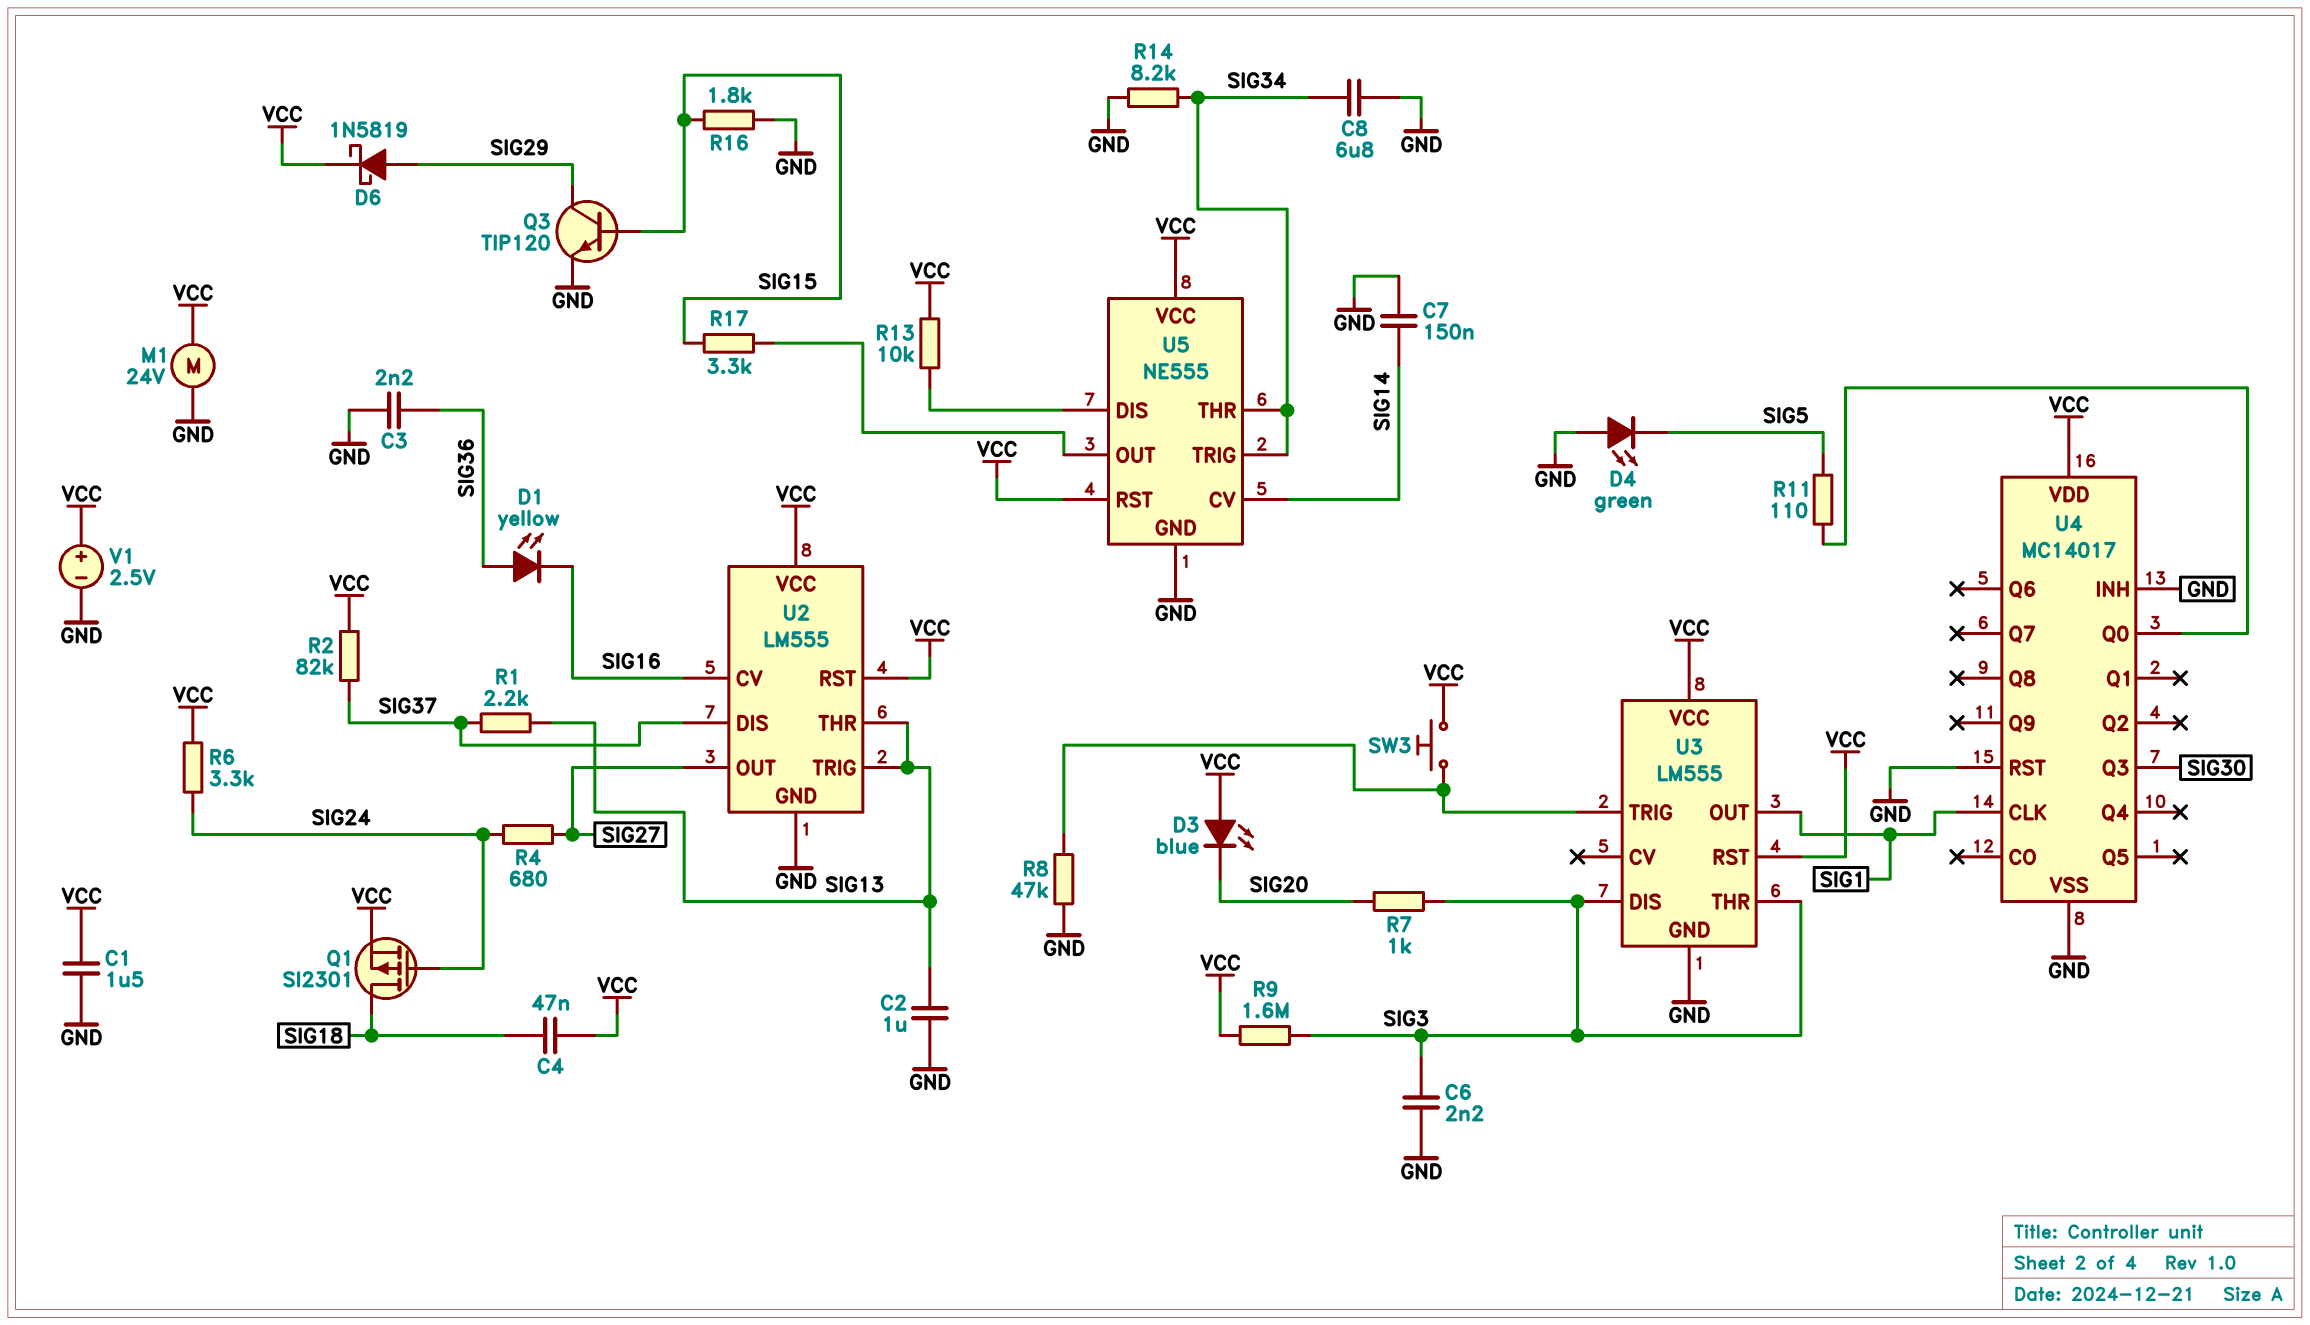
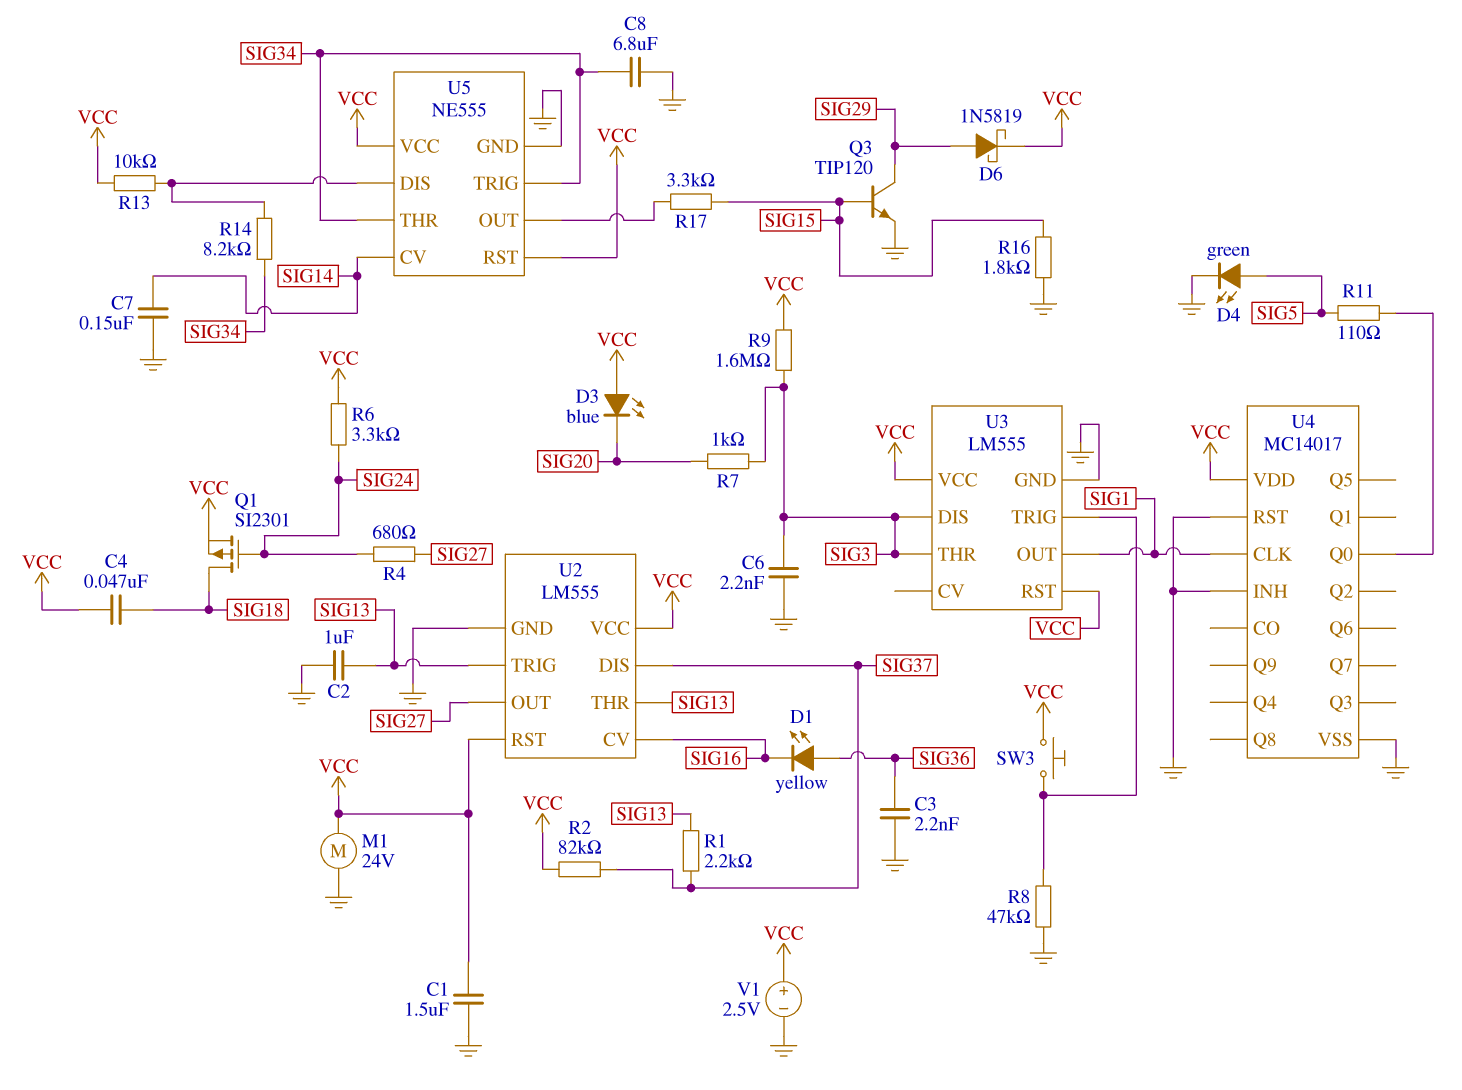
D4: LED green (A GND, K SIG5) -> LED green (A SIG5, K GND)
R14: 8.2k (GND, SIG34) -> 8.2k (SIG34, U5/DIS)
U4 pin Q3: SIG30 -> none

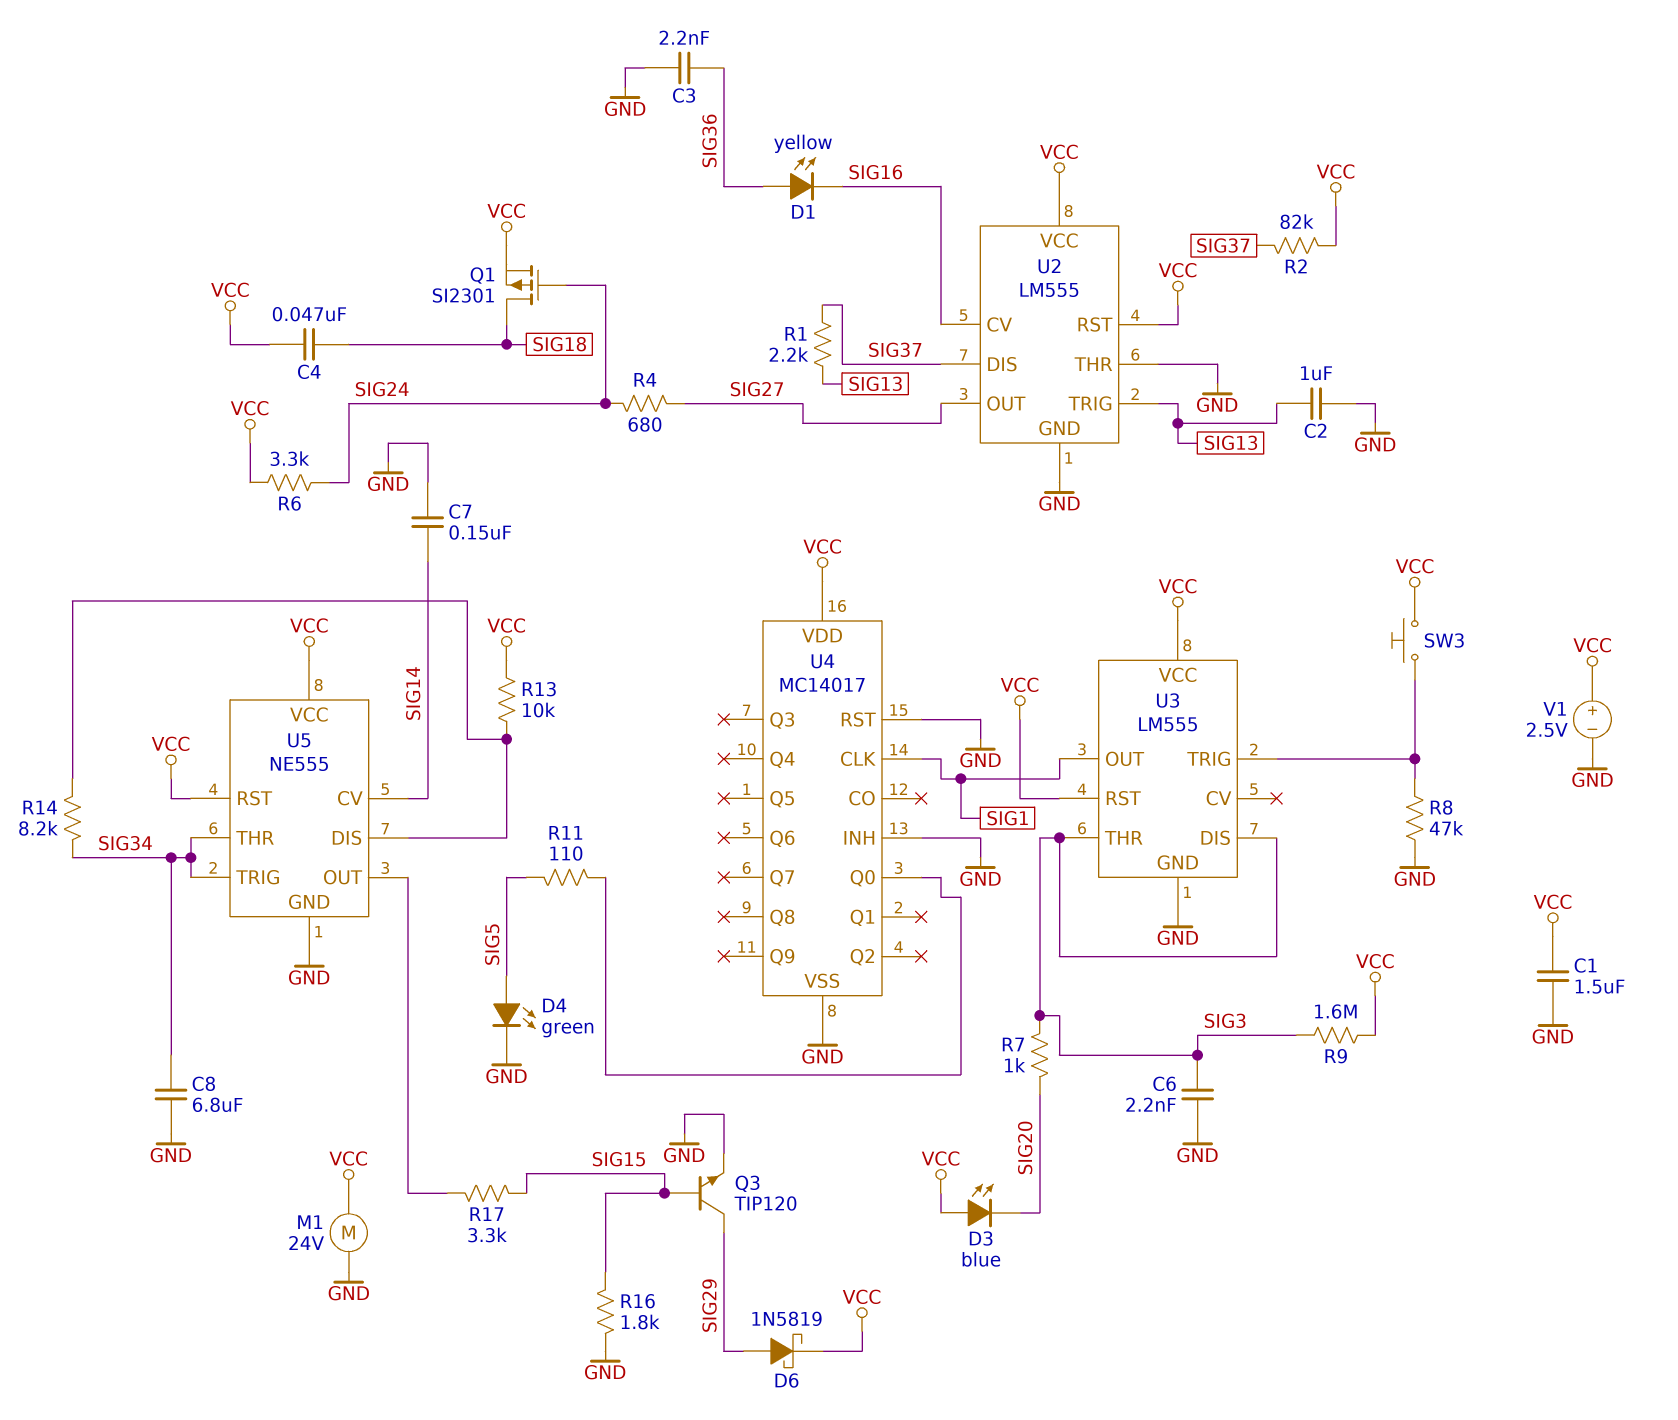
U2 pin THR: SIG13 -> GND

